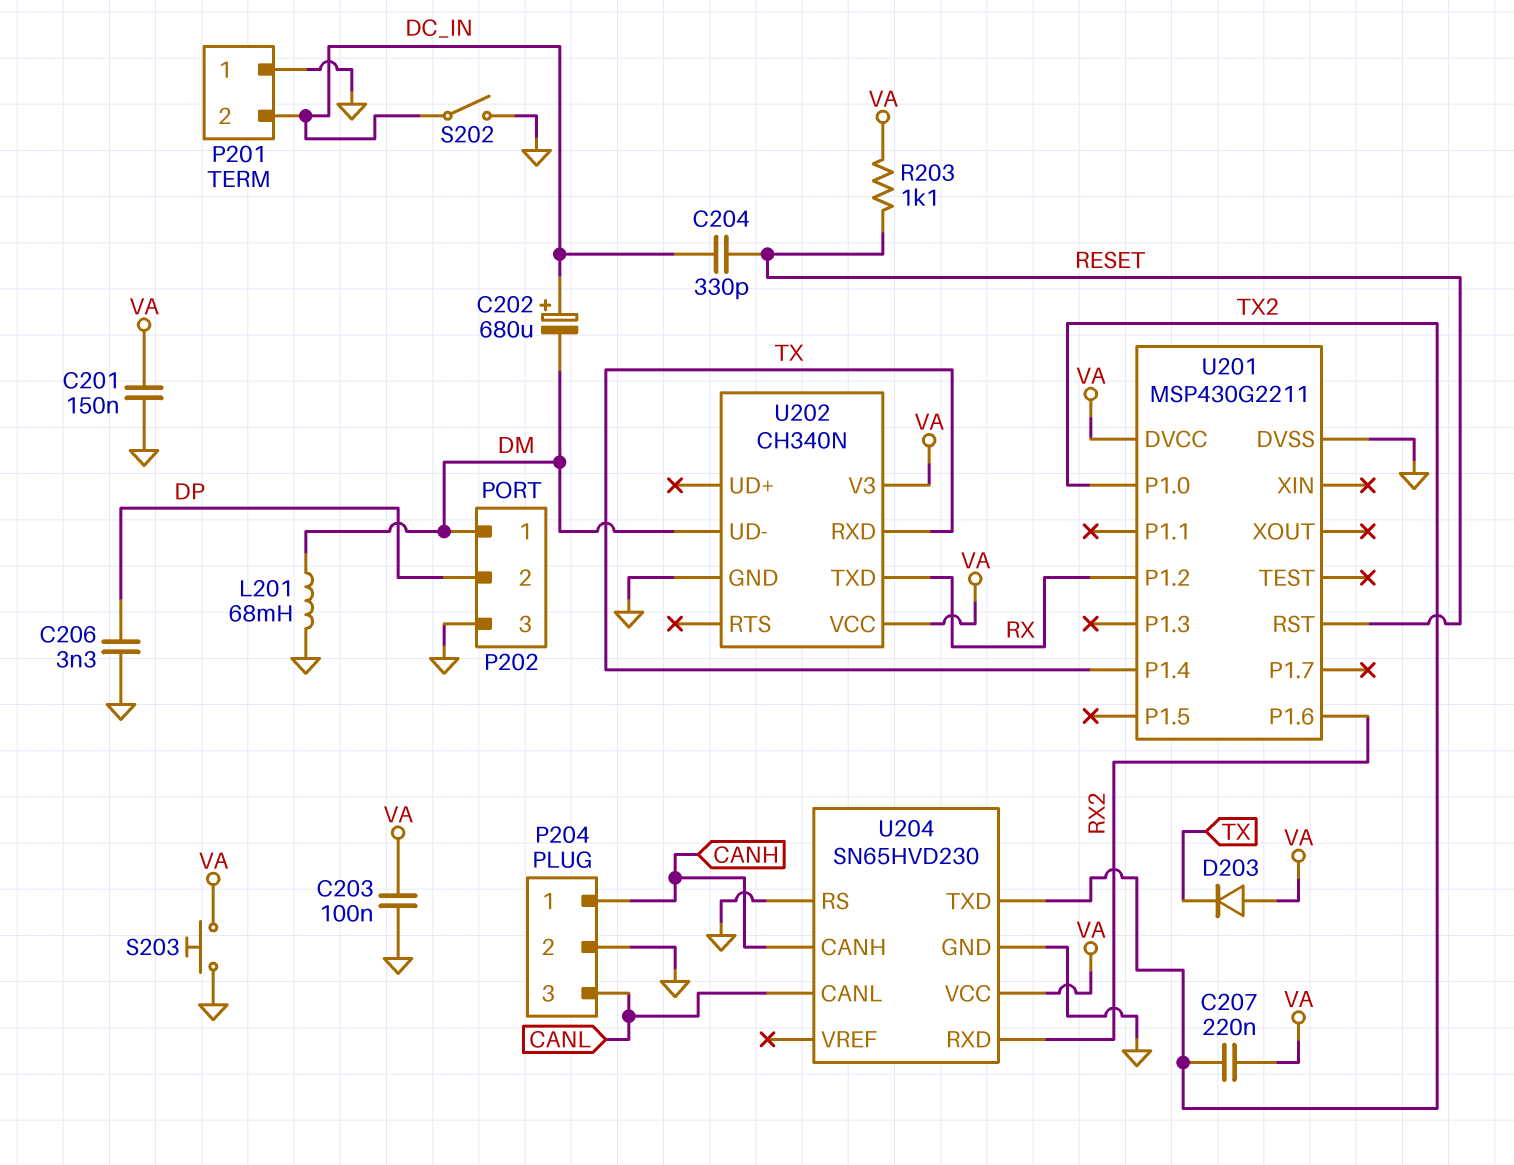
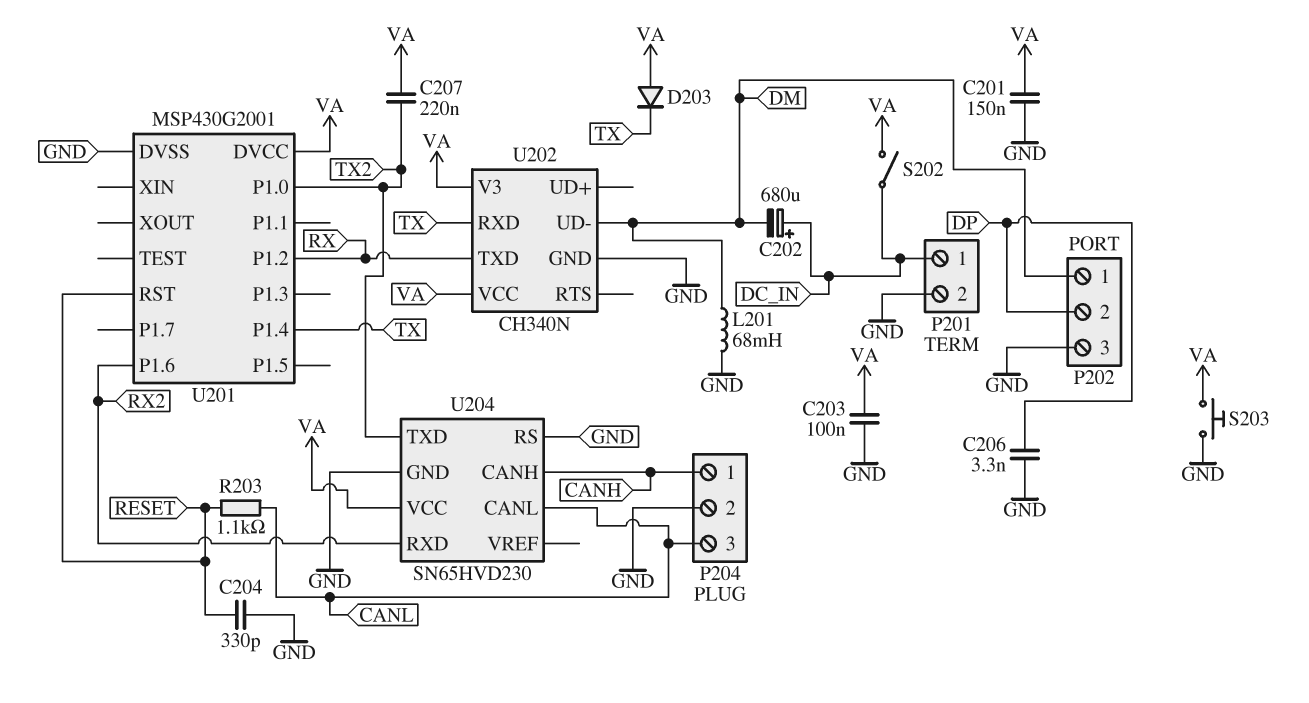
C204: 330pF (DC_IN, RESET) -> 330pF (GND, RESET)
P201 pin 1: GND -> DC_IN
P201 pin 2: DC_IN -> GND
R203: 1.1k (RESET, VA) -> 1.1k (CANL, RESET)
S202: switch (DC_IN, GND) -> switch (DC_IN, VA)
U201: MSP430G2211 -> MSP430G2001

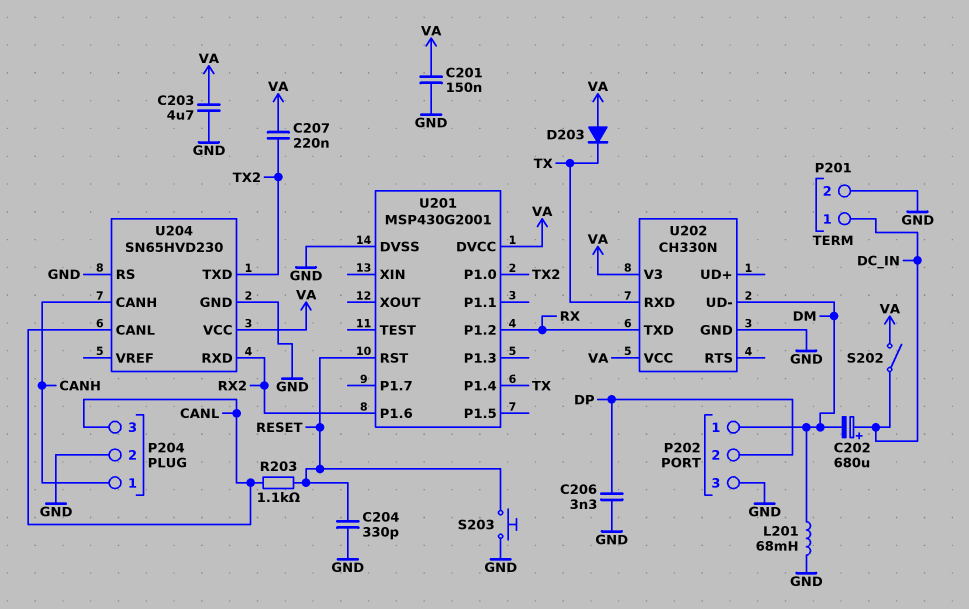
C203: 100nF (GND, VA) -> 4.7uF (GND, VA)
S203: button (GND, VA) -> button (GND, RESET)
U202: CH340N -> CH330N

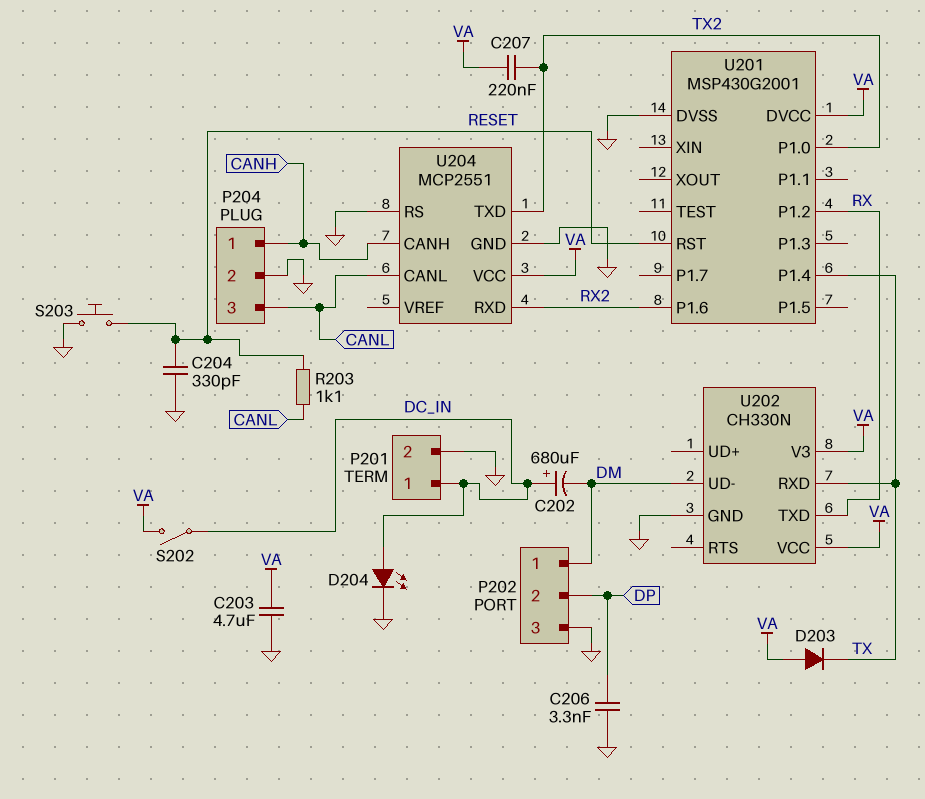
C201: 150nF (GND, VA) -> none
D204: none -> LED (A DC_IN, K GND)
L201: 68mH (DM, GND) -> none
U204: SN65HVD230 -> MCP2551

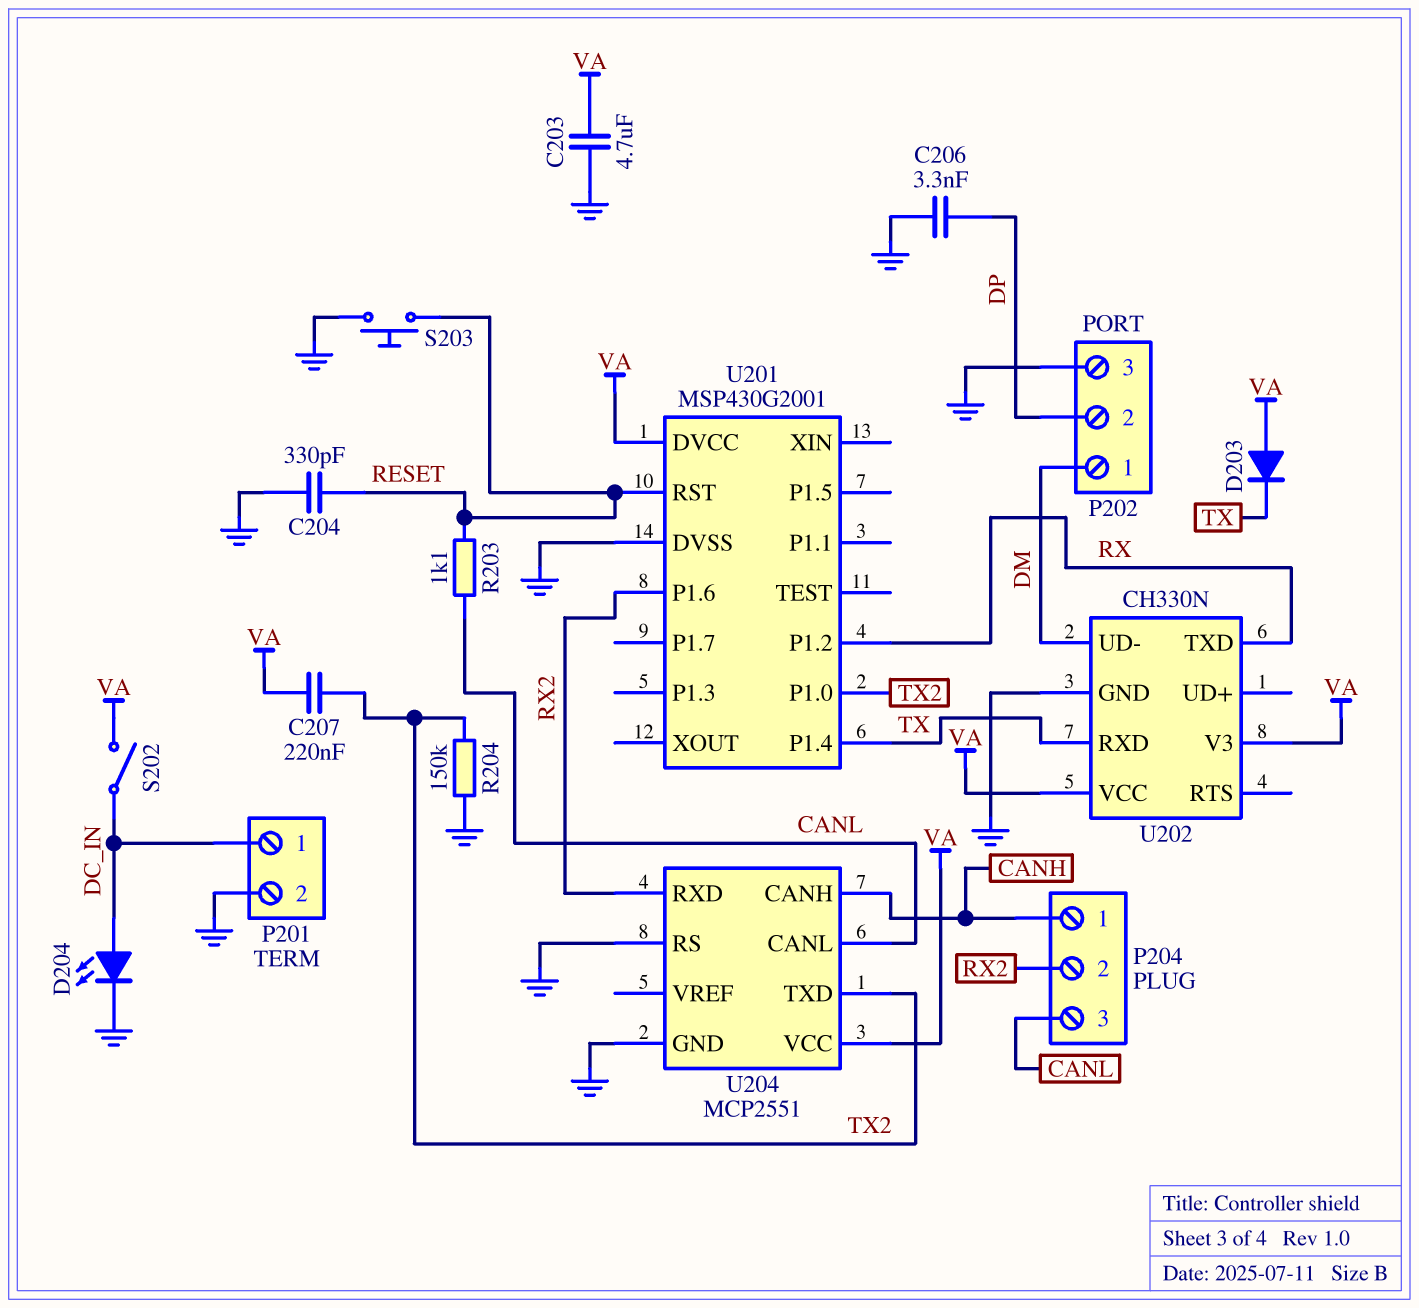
C202: 680uF (plus DC_IN, minus DM) -> none
P204 pin 2: GND -> RX2
R204: none -> 150k (GND, TX2)

